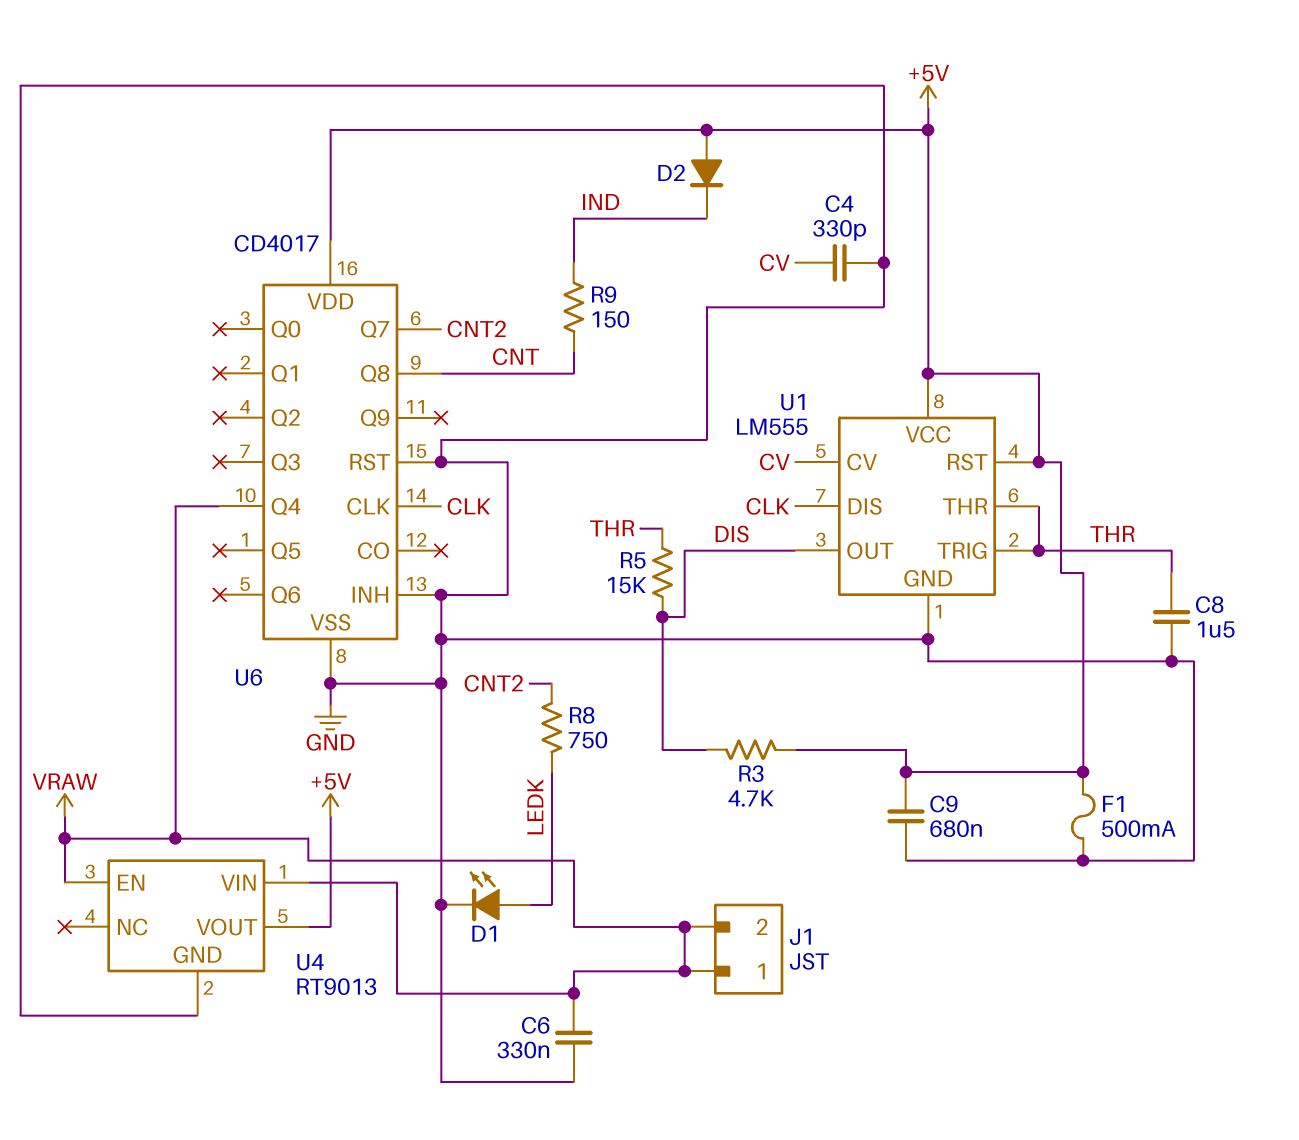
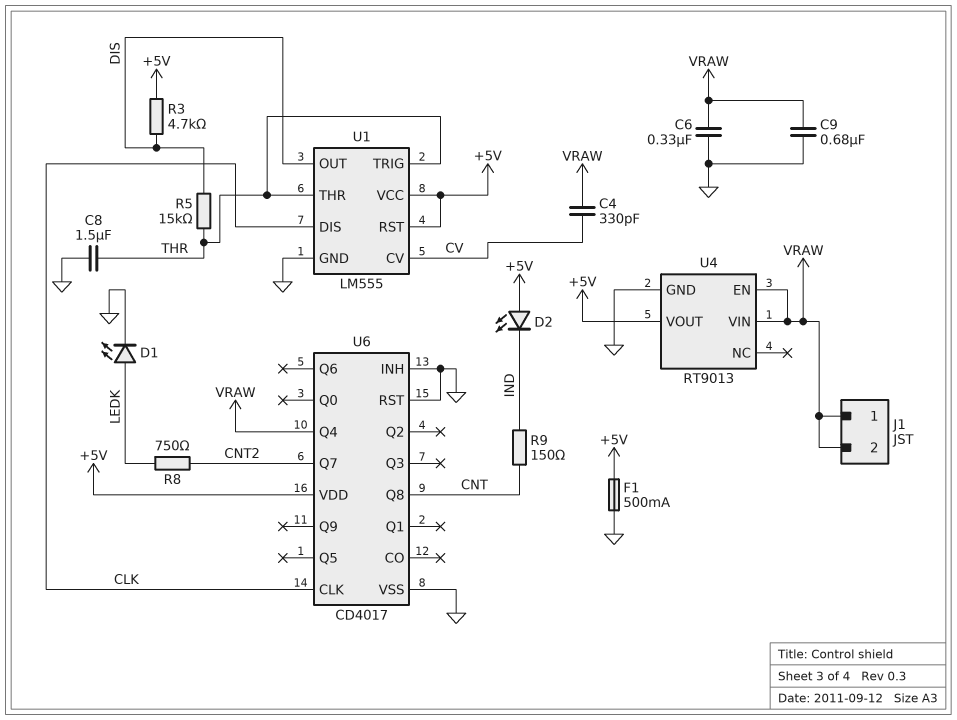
C4: 330pF (CV, GND) -> 330pF (CV, VRAW)
C9: 680nF (+5V, GND) -> 680nF (GND, VRAW)
D2: diode (A +5V, K IND) -> LED (A +5V, K IND)

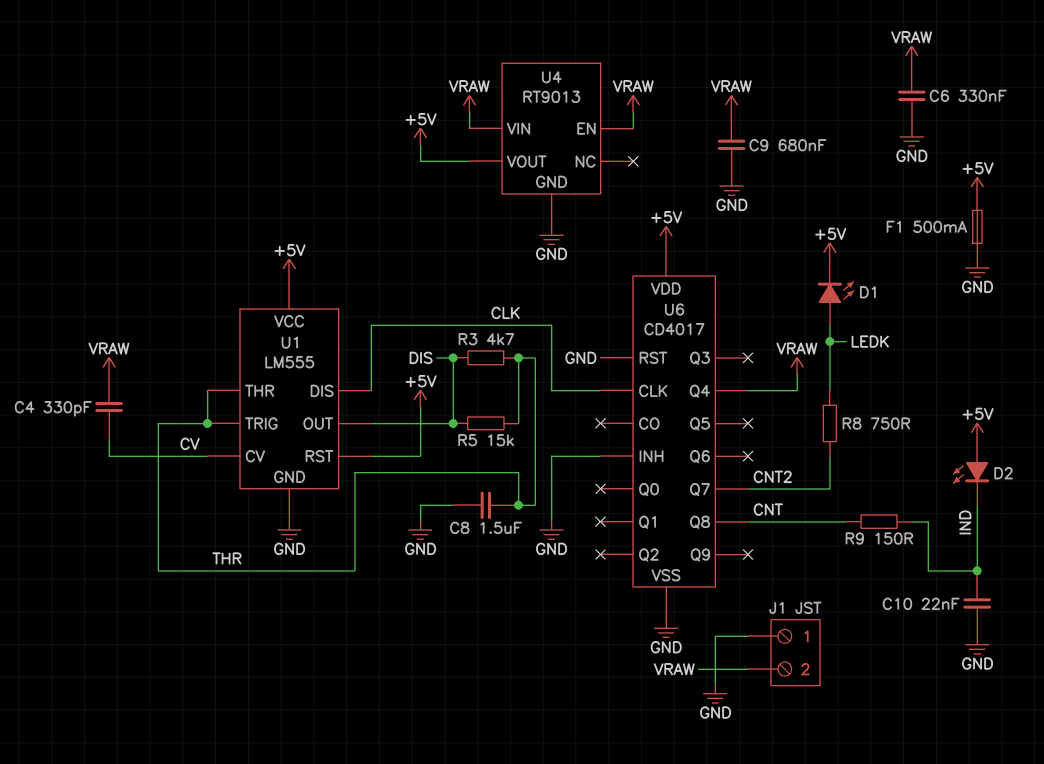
C10: none -> 22nF (GND, IND)
D1: LED (A LEDK, K GND) -> LED (A LEDK, K +5V)
J1 pin 1: VRAW -> GND
R3: 4.7k (+5V, DIS) -> 4.7k (DIS, THR)

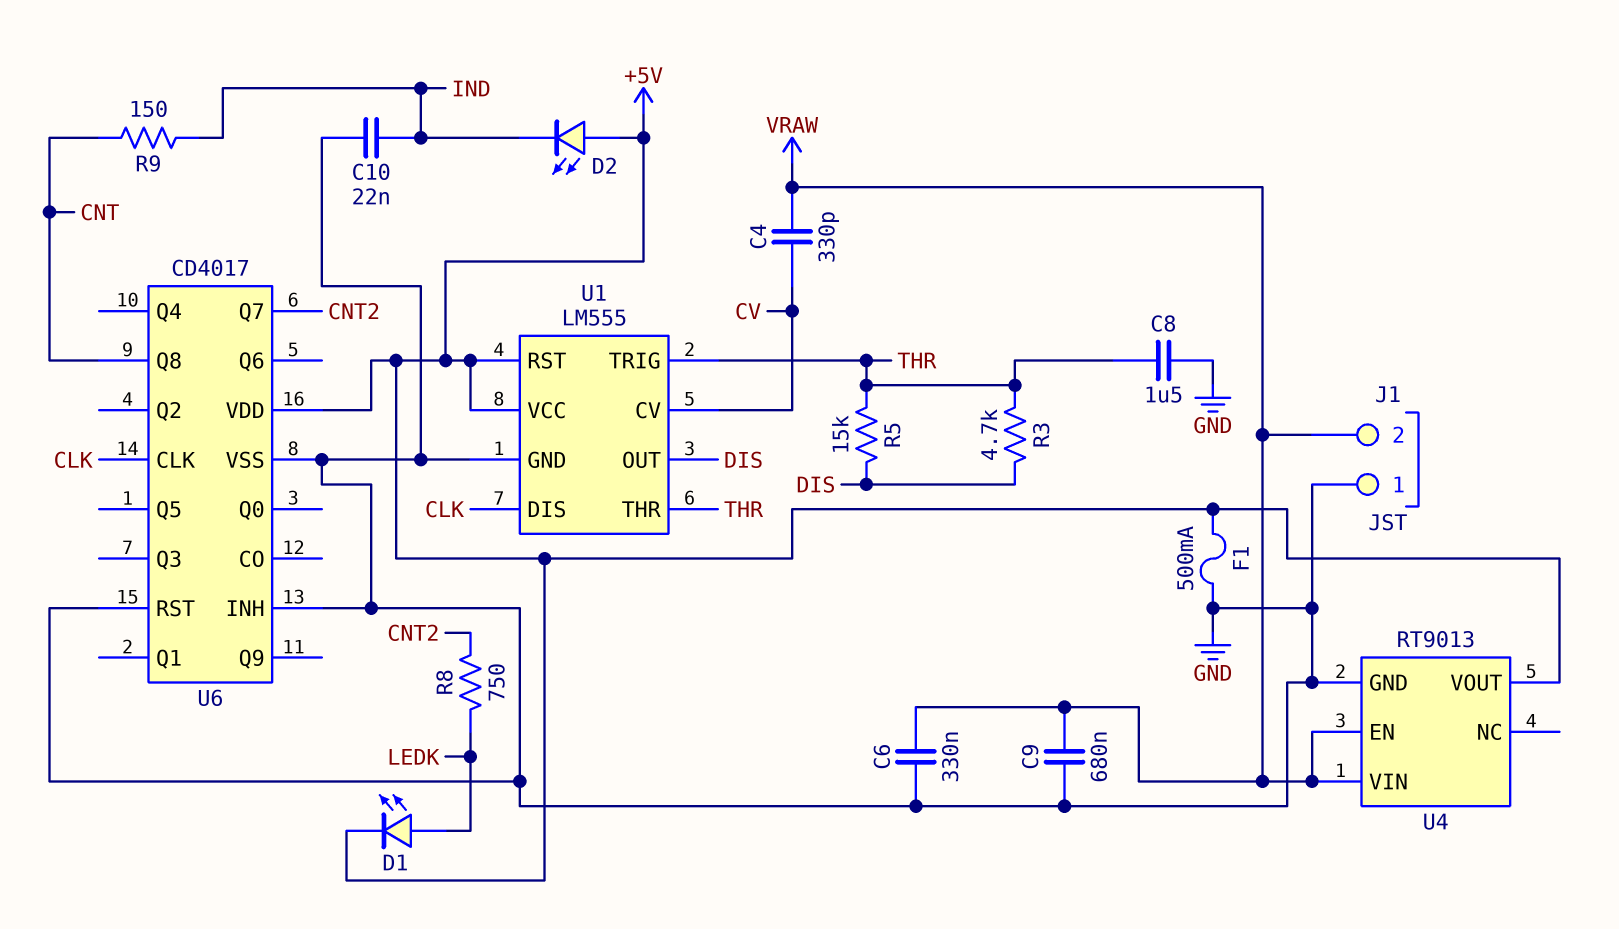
U6 pin Q4: VRAW -> none

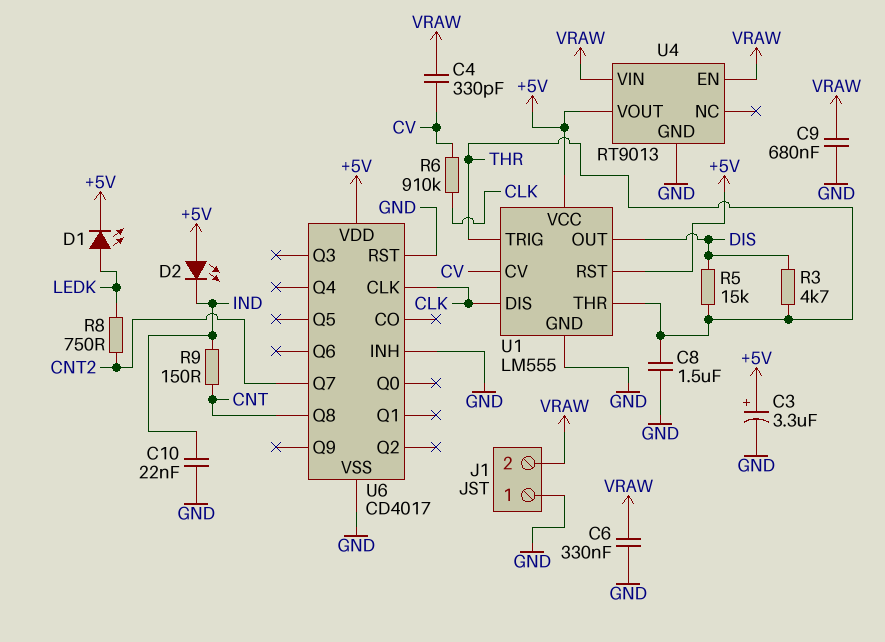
C3: none -> 3.3uF (plus +5V, minus GND)
F1: 500mA (+5V, GND) -> none
R6: none -> 910k (CLK, CV)

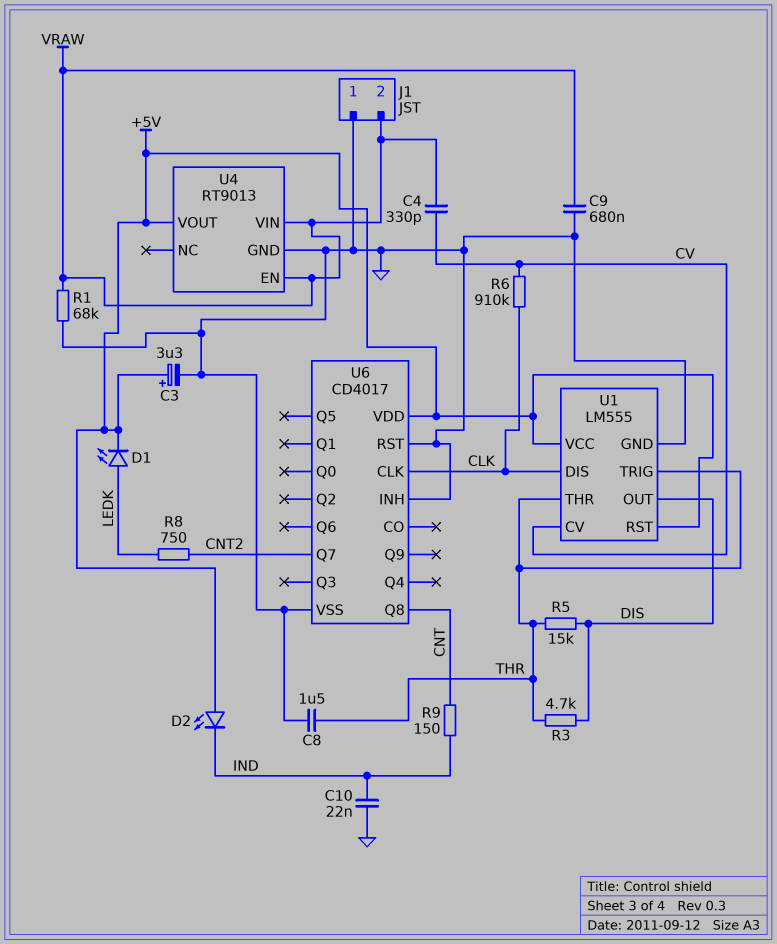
C6: 330nF (GND, VRAW) -> none
R1: none -> 68k (GND, VRAW)

